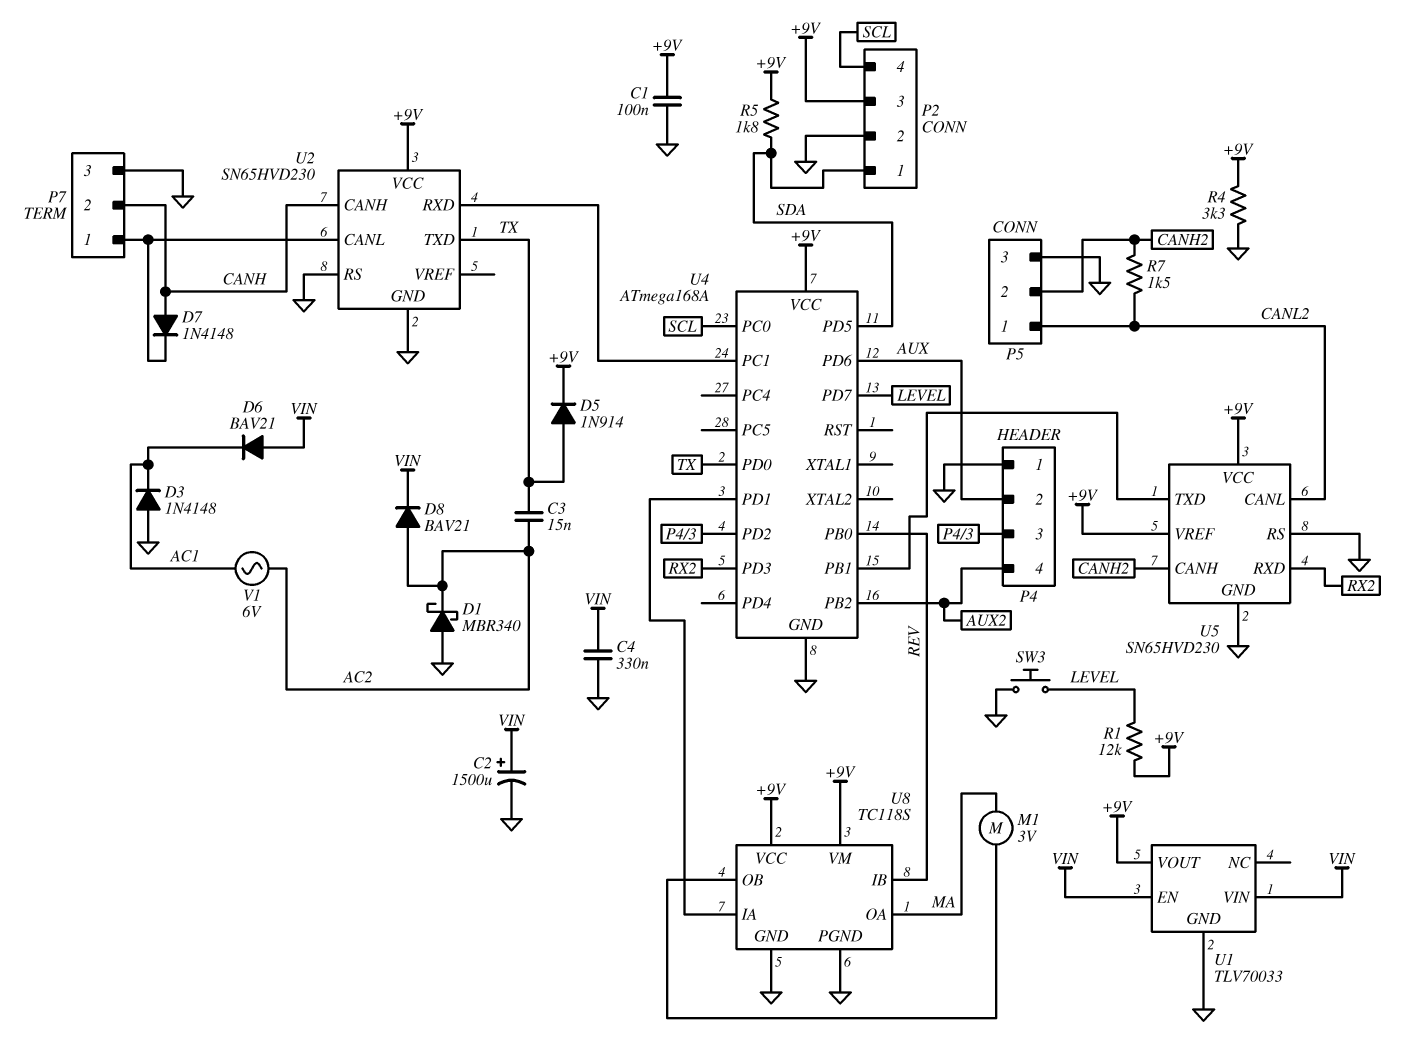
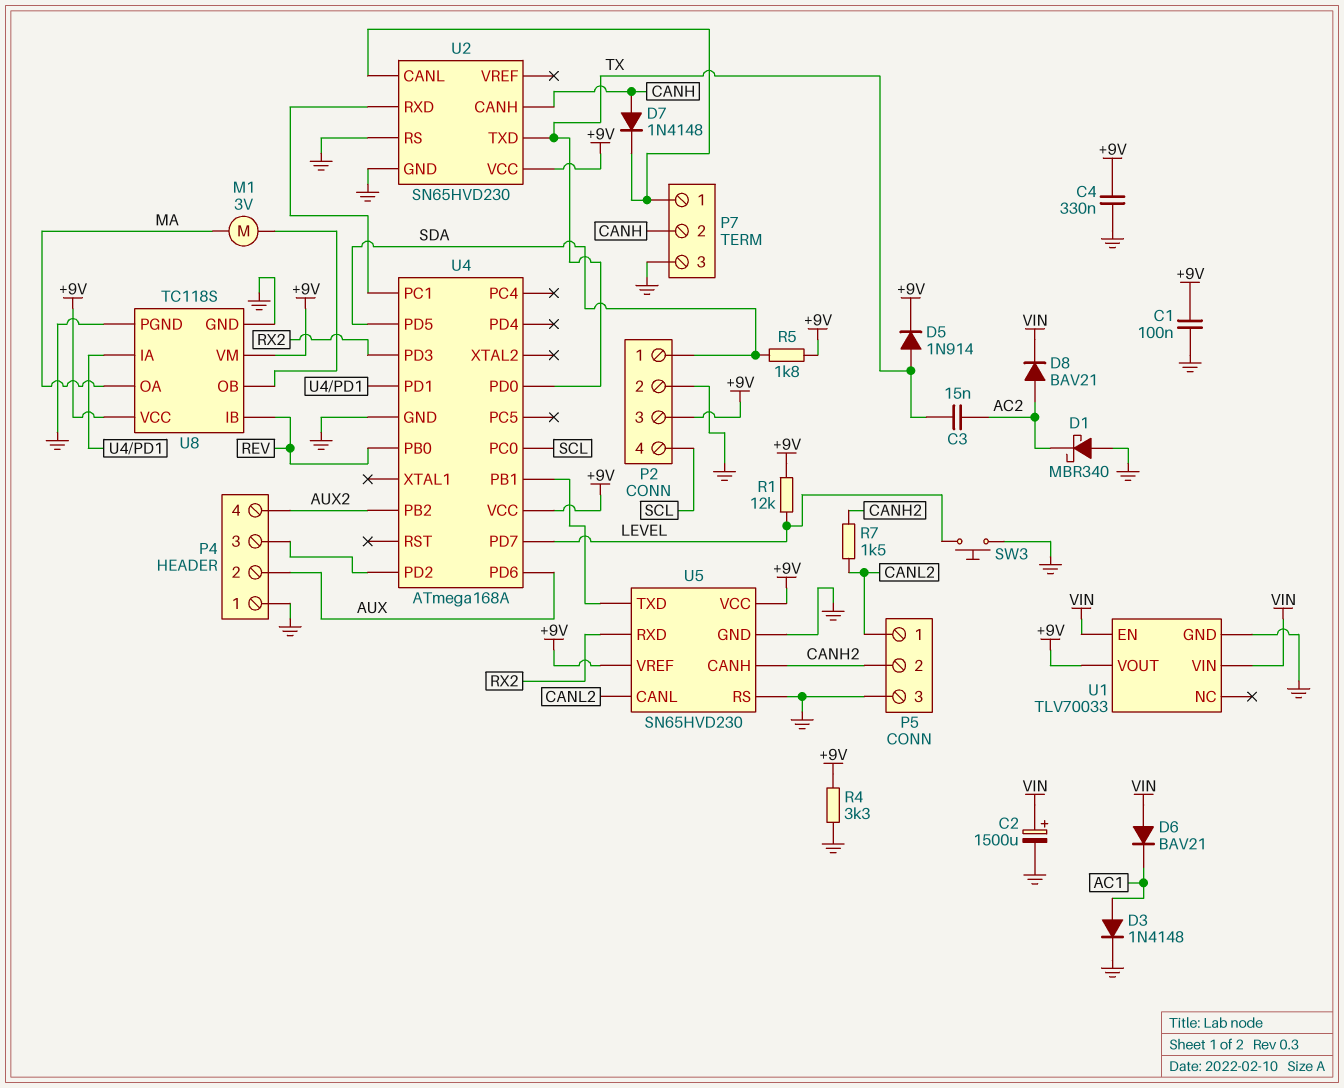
C4: 330nF (GND, VIN) -> 330nF (+9V, GND)
D3: diode 1N4148 (A GND, K AC1) -> diode 1N4148 (A AC1, K GND)
V1: AC 6V (AC1, AC2) -> none

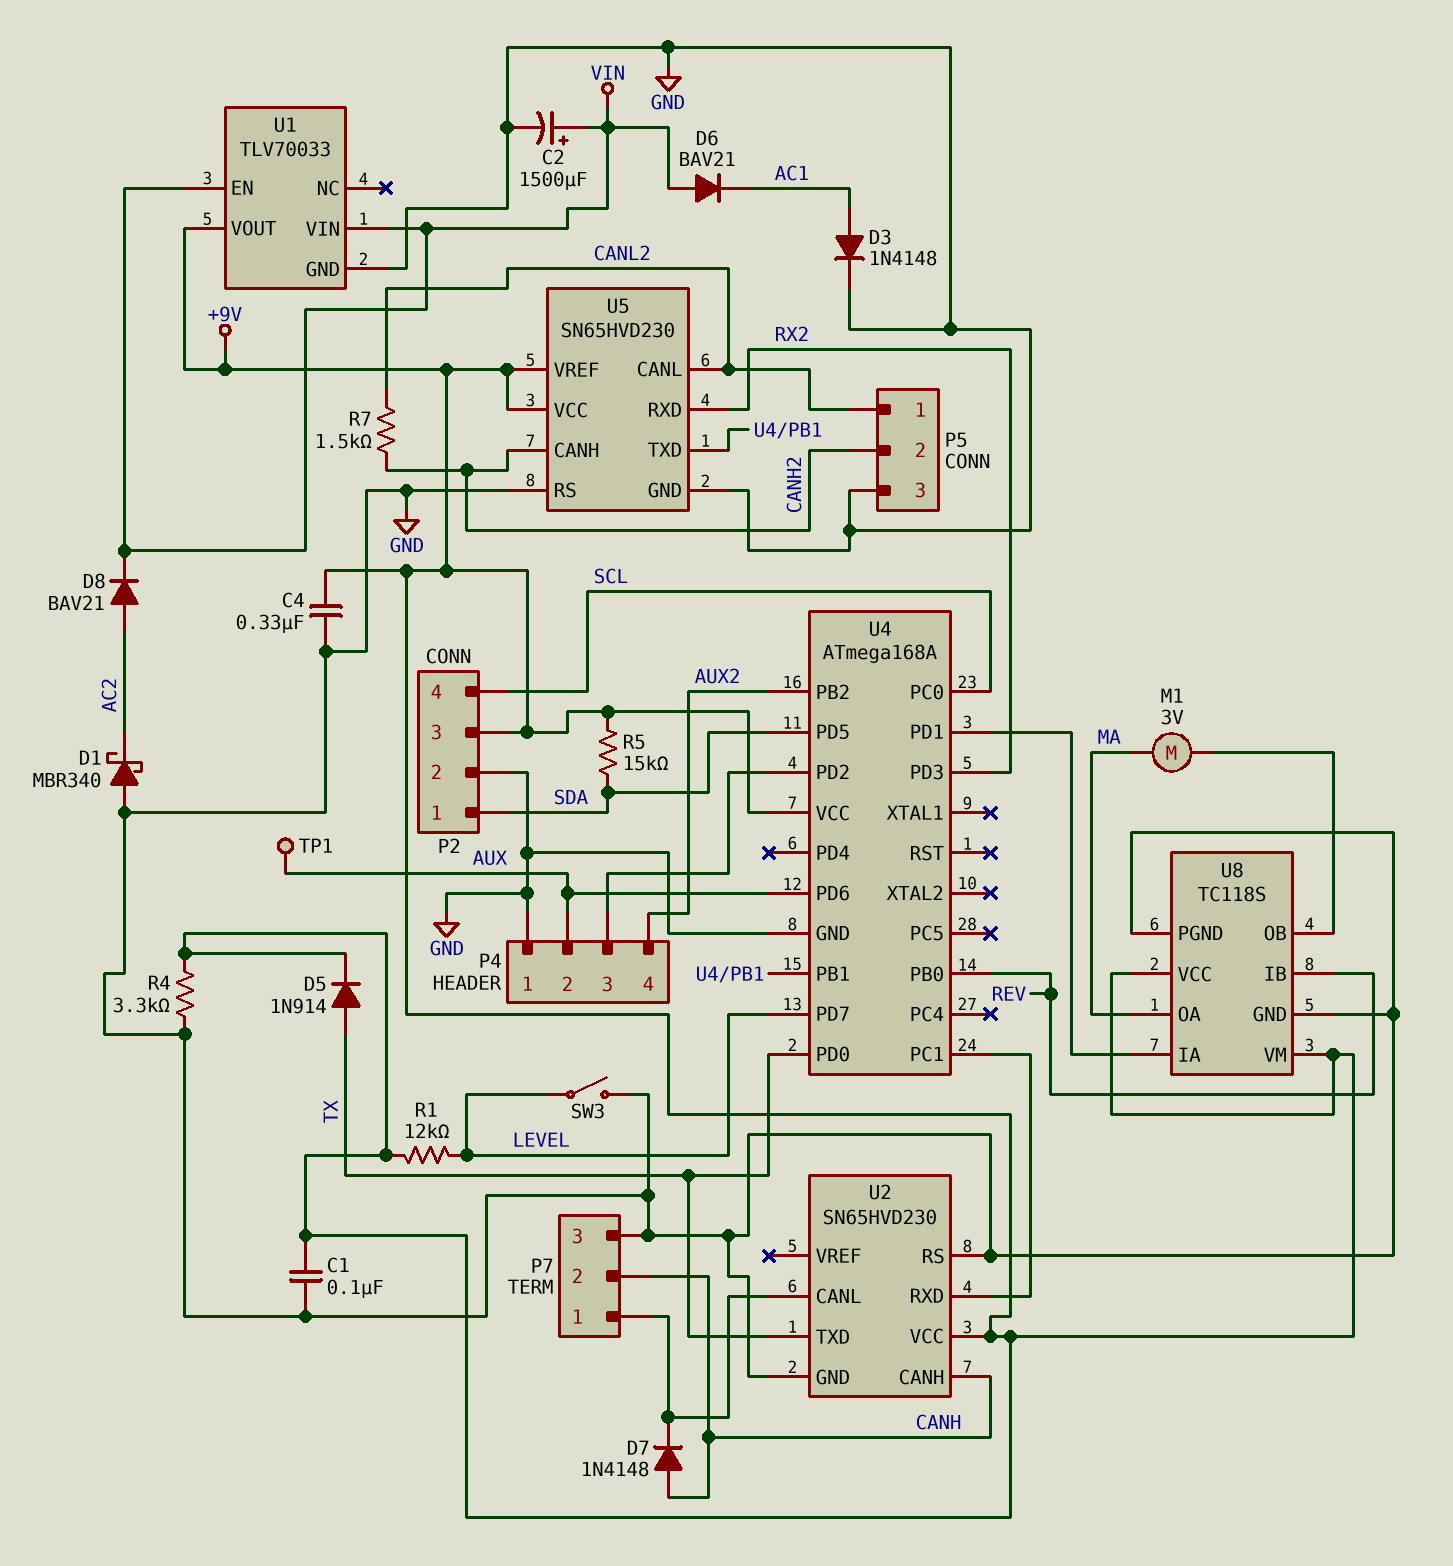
C3: 15nF (AC2, TX) -> none
R5: 1.8k (+9V, SDA) -> 15k (+9V, SDA)
SW3: button (GND, LEVEL) -> switch (GND, LEVEL)
TP1: none -> test point (AUX)

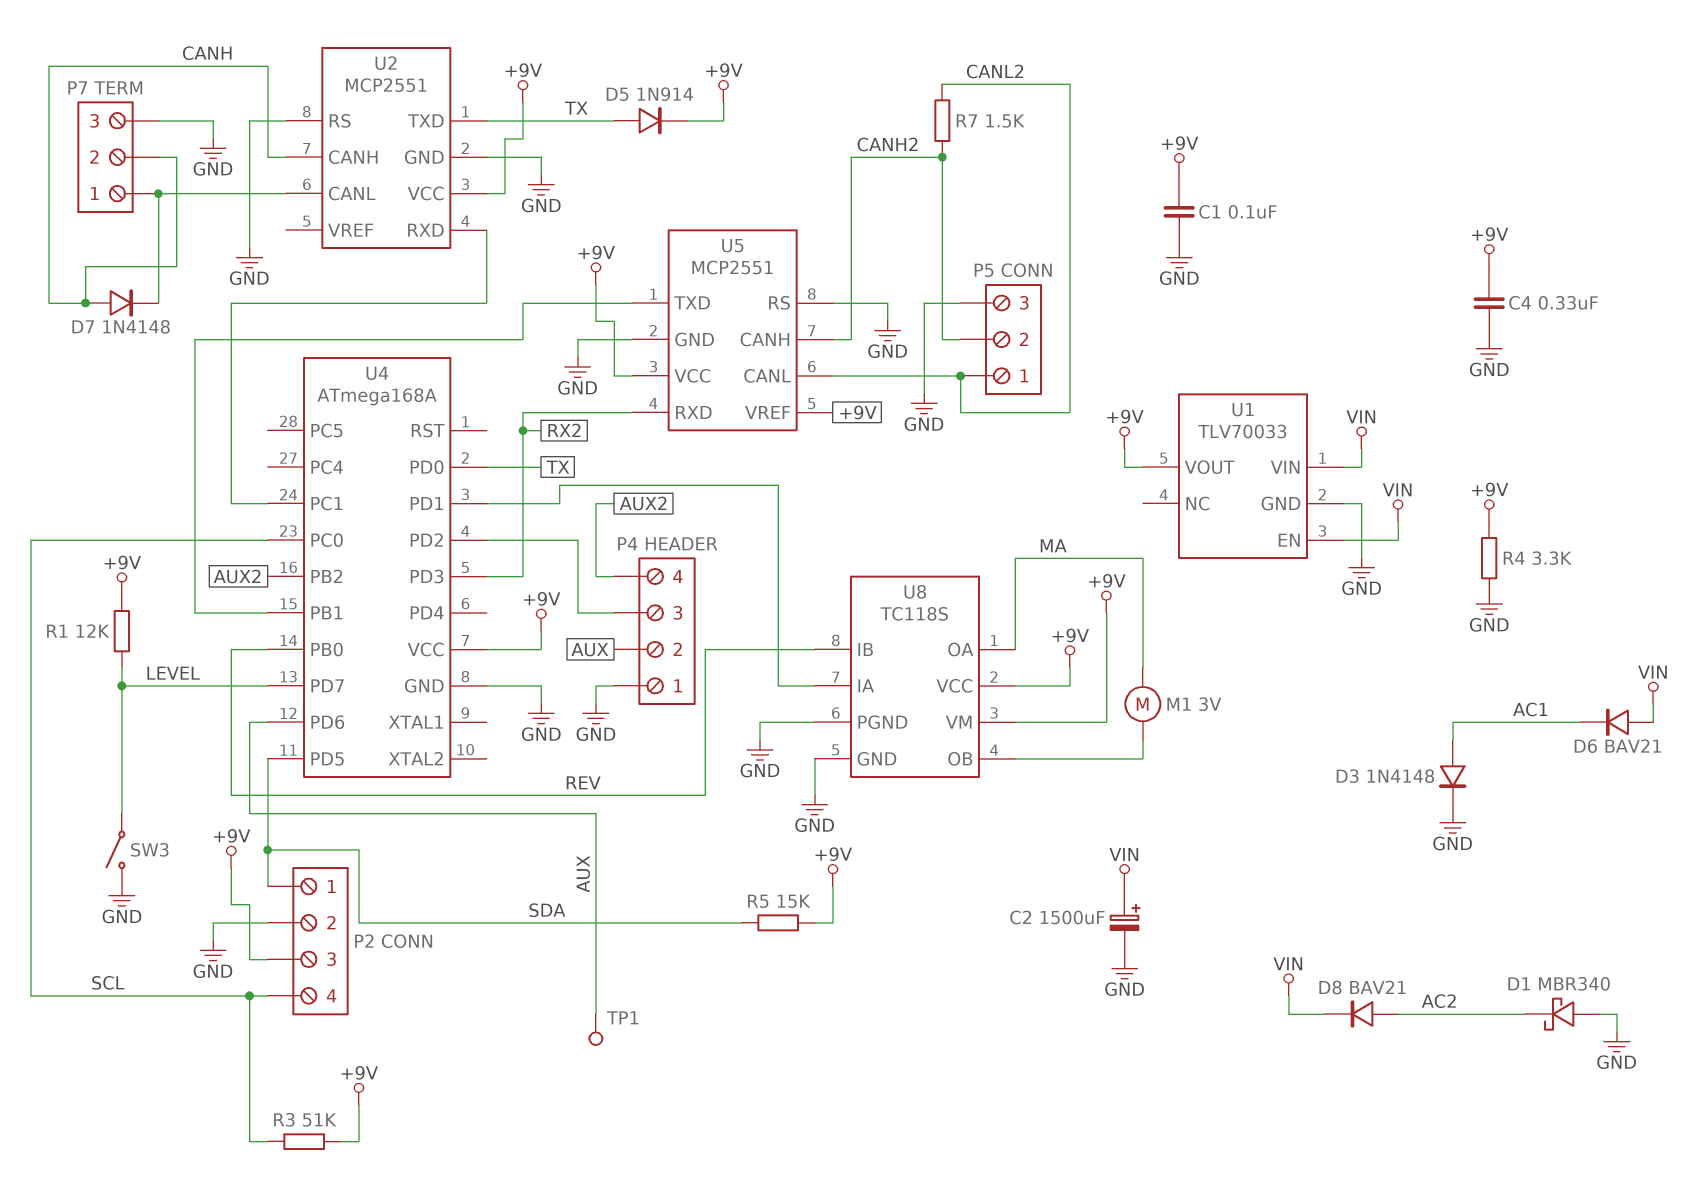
R3: none -> 51k (+9V, SCL)
U2: SN65HVD230 -> MCP2551
U5: SN65HVD230 -> MCP2551

